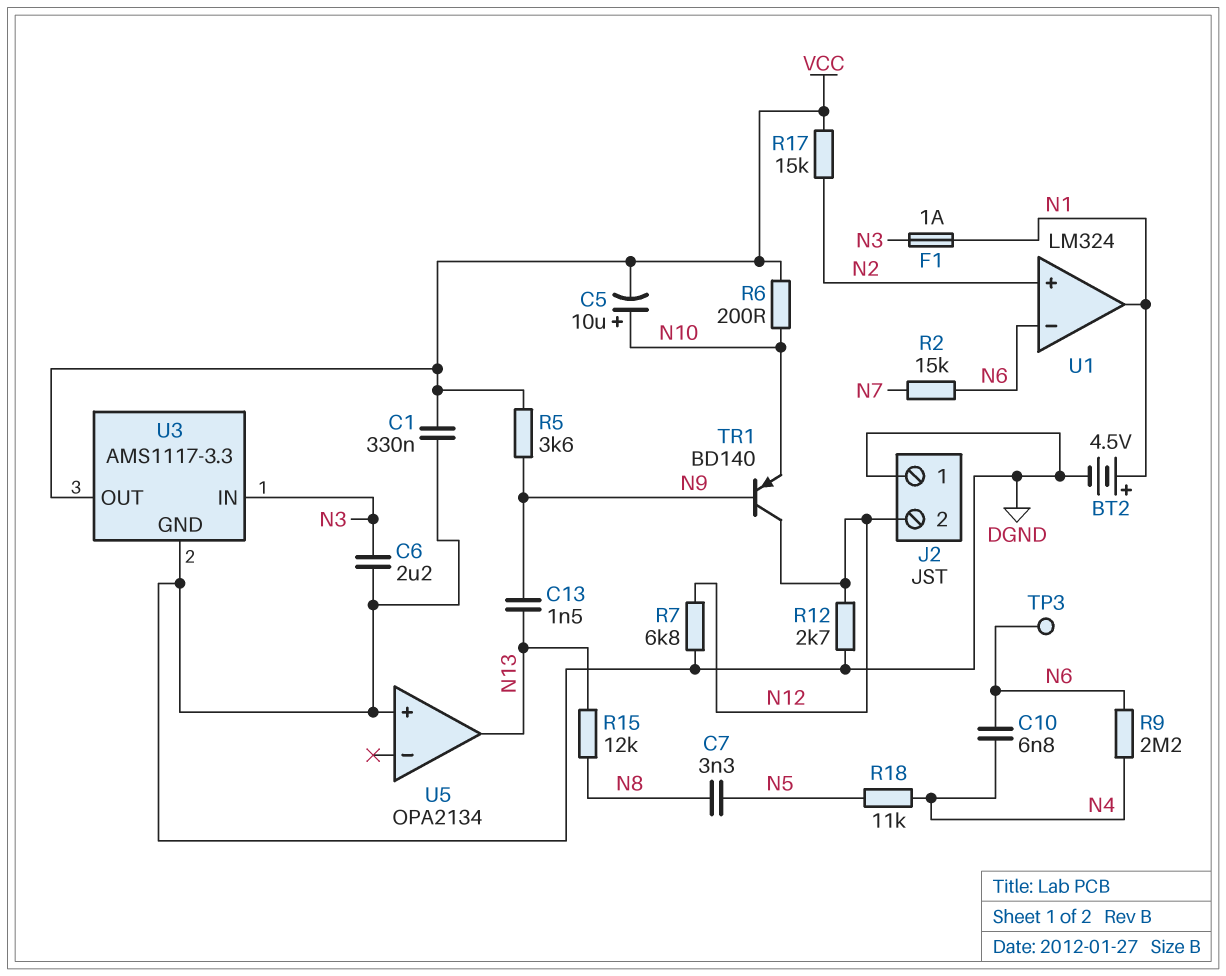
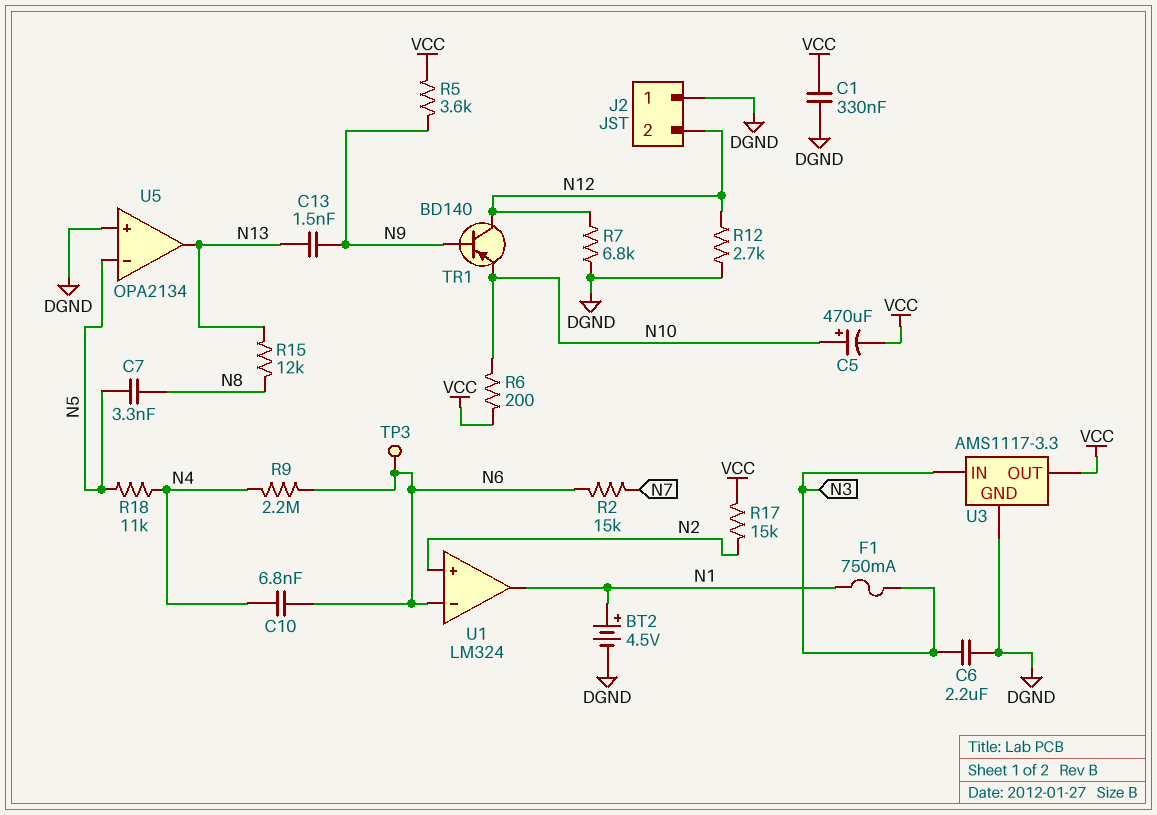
C5: 10uF (plus N10, minus VCC) -> 470uF (plus N10, minus VCC)
F1: 1A (N1, N3) -> 750mA (N1, N3)
U5 pin in-: none -> N5

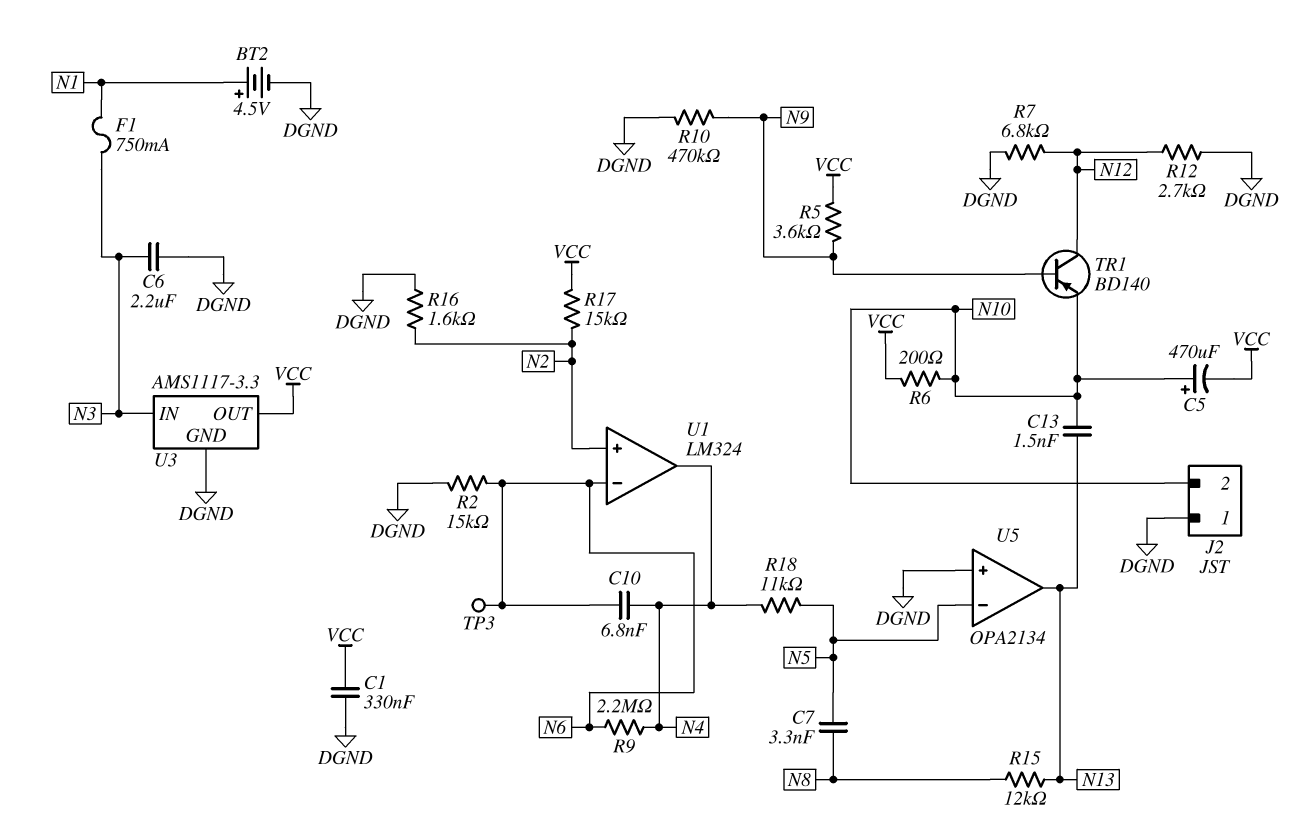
C13: 1.5nF (N9, N13) -> 1.5nF (N10, N13)
J2 pin 2: N12 -> N10
R2: 15k (N6, N7) -> 15k (DGND, N6)
R10: none -> 470k (DGND, N9)
R16: none -> 1.6k (DGND, N2)
U1 pin out: N1 -> N4

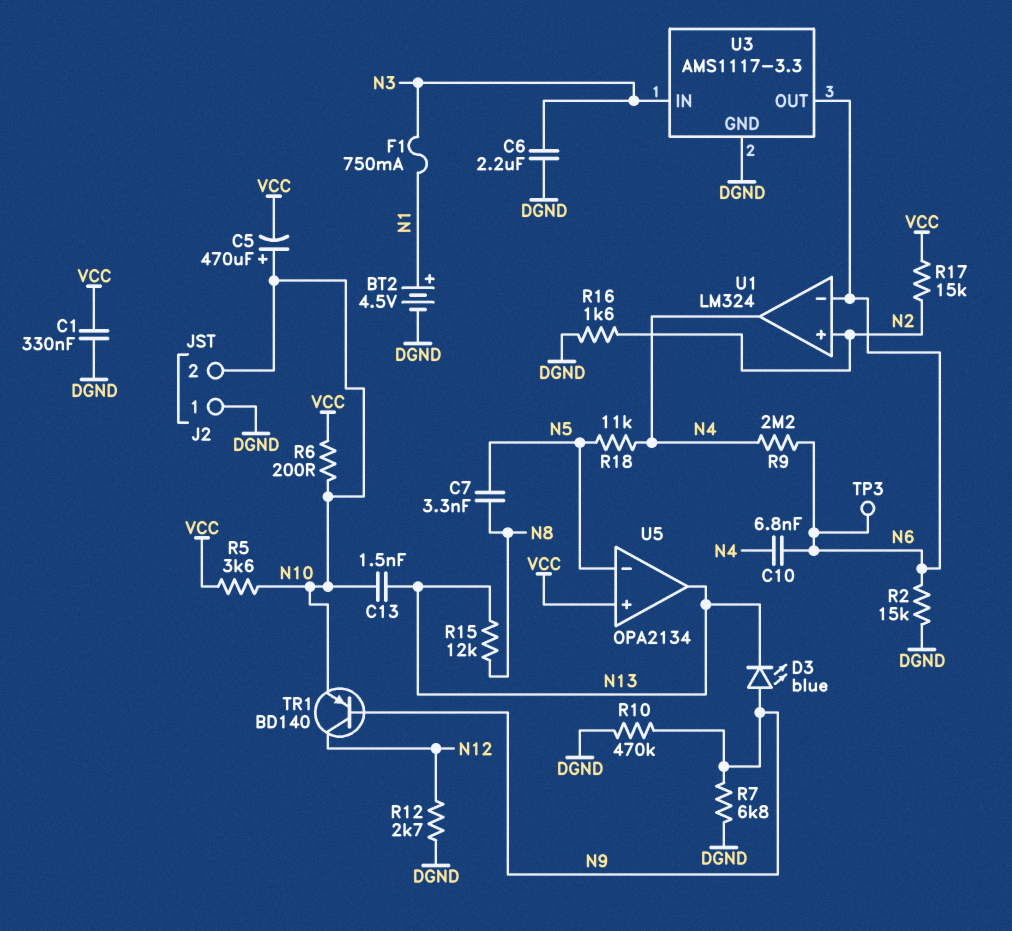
D3: none -> LED blue (A N9, K N13)
R5: 3.6k (N9, VCC) -> 3.6k (N10, VCC)
R7: 6.8k (DGND, N12) -> 6.8k (DGND, N9)
U3 pin OUT: VCC -> N6
U5 pin in+: DGND -> VCC

